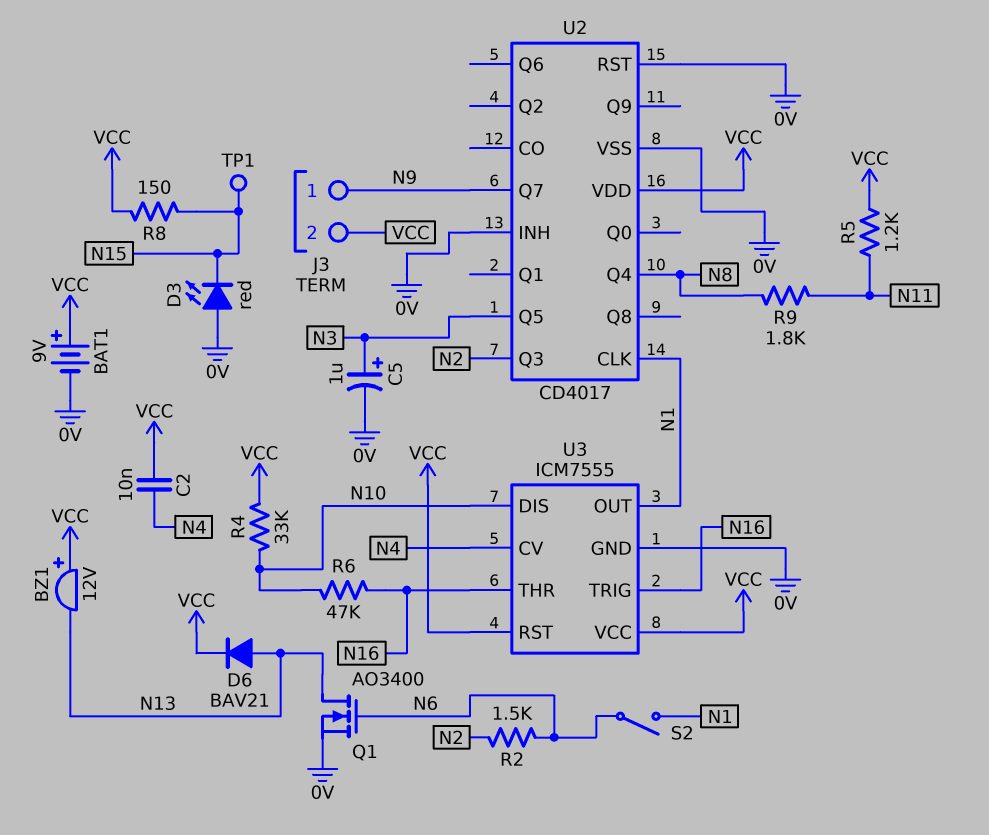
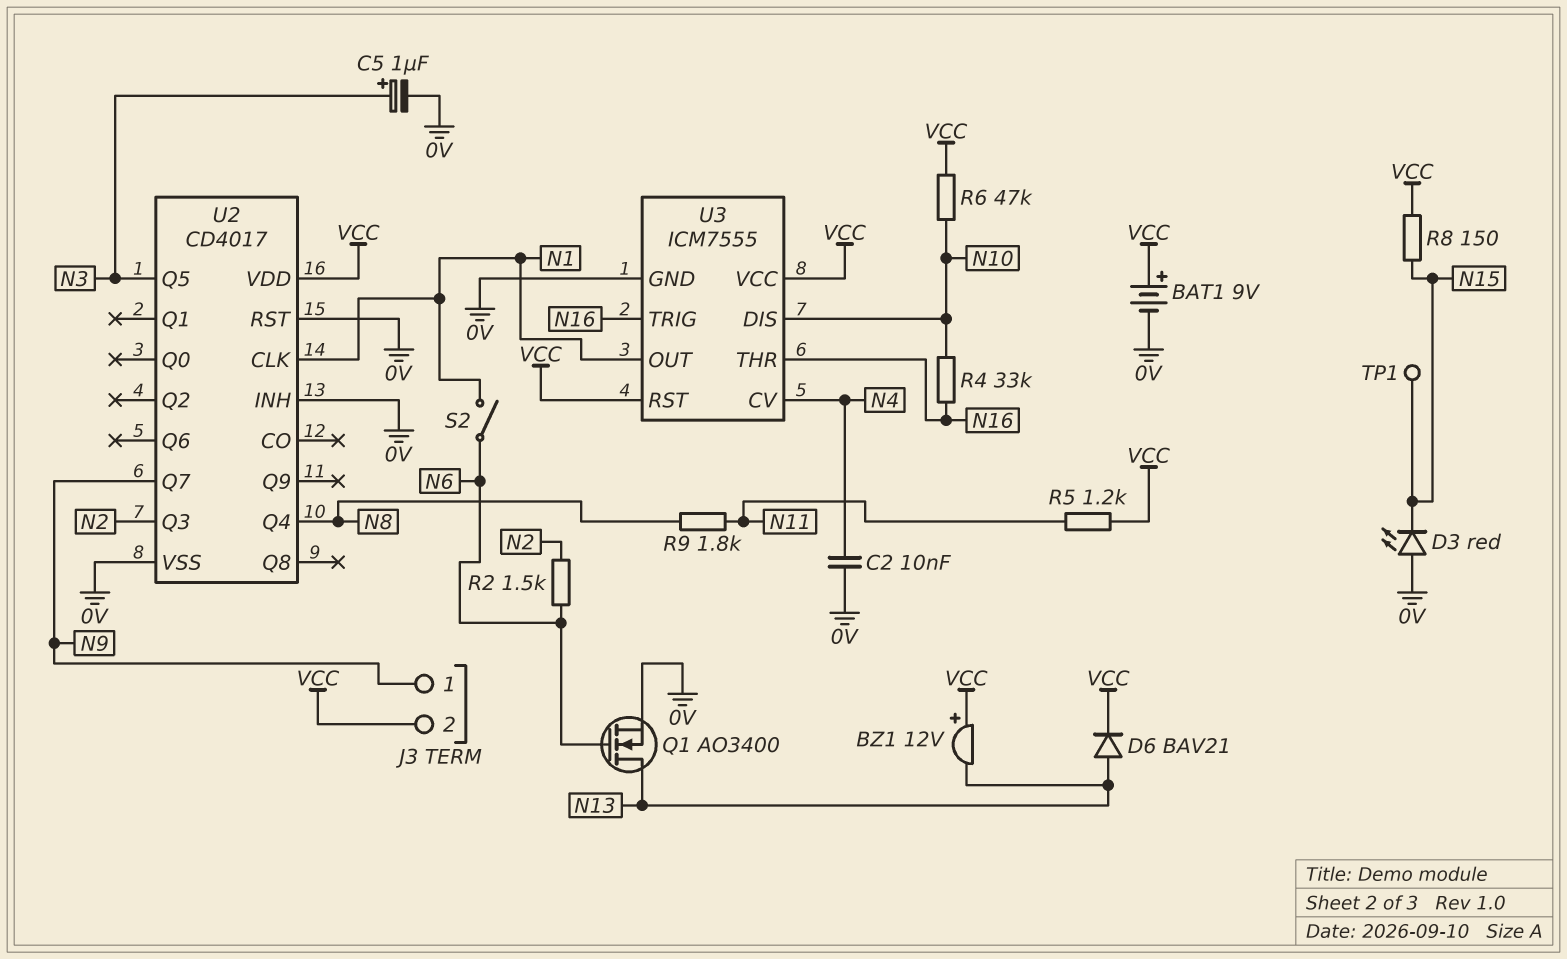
C2: 10nF (N4, VCC) -> 10nF (0V, N4)
R4: 33k (N10, VCC) -> 33k (N10, N16)
R6: 47k (N10, N16) -> 47k (N10, VCC)

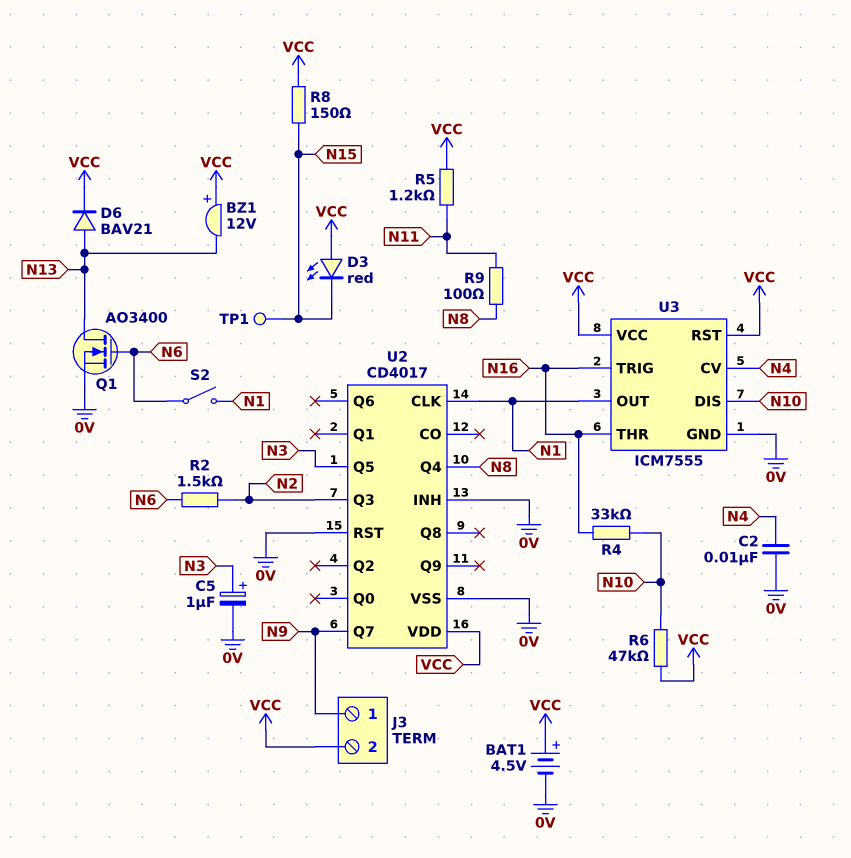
BAT1: 9V (plus VCC, minus 0V) -> 4.5V (plus VCC, minus 0V)
D3: LED red (A 0V, K N15) -> LED red (A VCC, K N15)
R9: 1.8k (N8, N11) -> 100 (N8, N11)

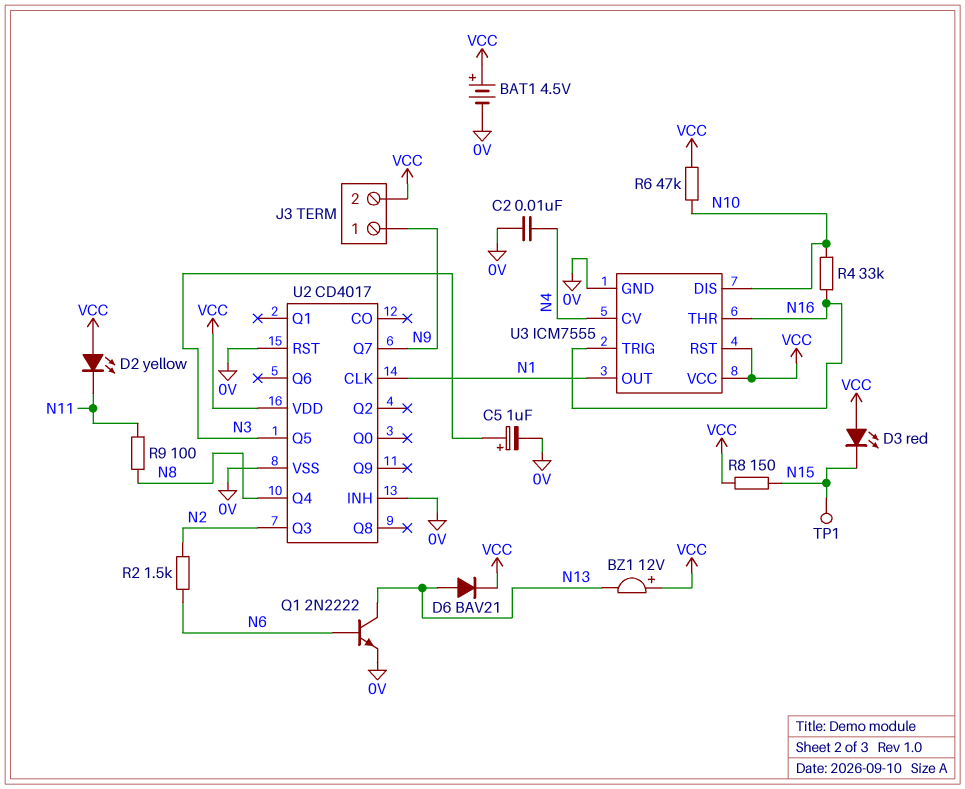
D2: none -> LED yellow (A VCC, K N11)
Q1: NMOS AO3400 (G N6, D N13, S 0V) -> NPN 2N2222 (B N6, C N13, E 0V)
R5: 1.2k (N11, VCC) -> none
S2: switch (N1, N6) -> none

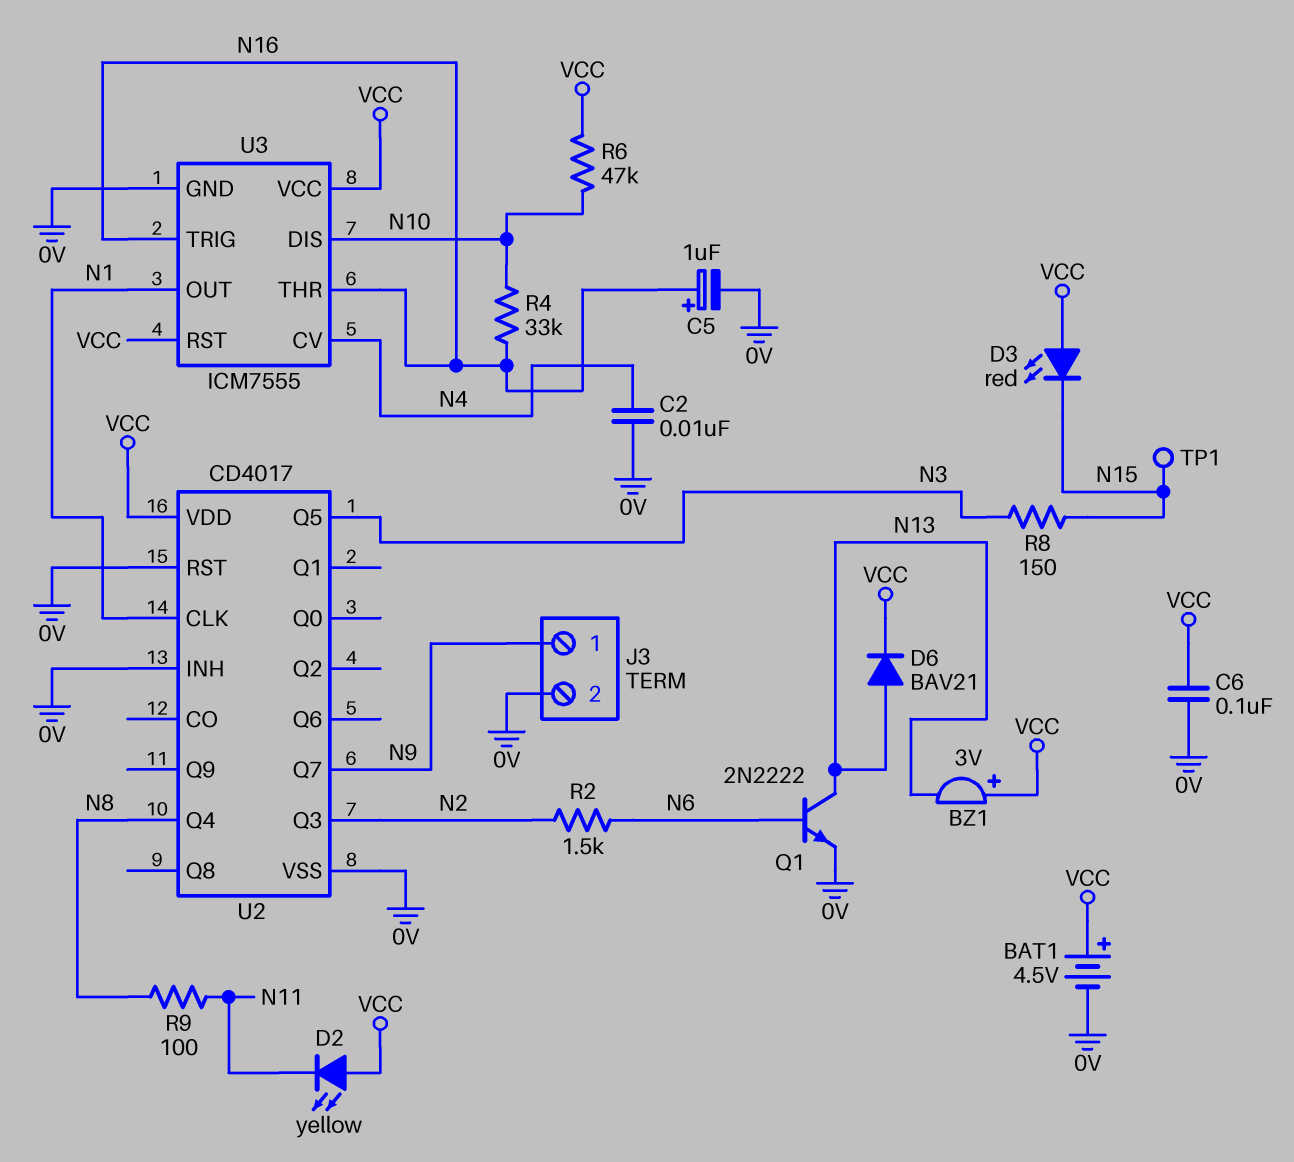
BZ1: buzzer 12V (plus VCC, minus N13) -> buzzer 3V (plus VCC, minus N13)
C5: 1uF (plus N3, minus 0V) -> 1uF (plus N16, minus 0V)
C6: none -> 100nF (0V, VCC)
J3 pin 2: VCC -> 0V
R8: 150 (N15, VCC) -> 150 (N3, N15)

